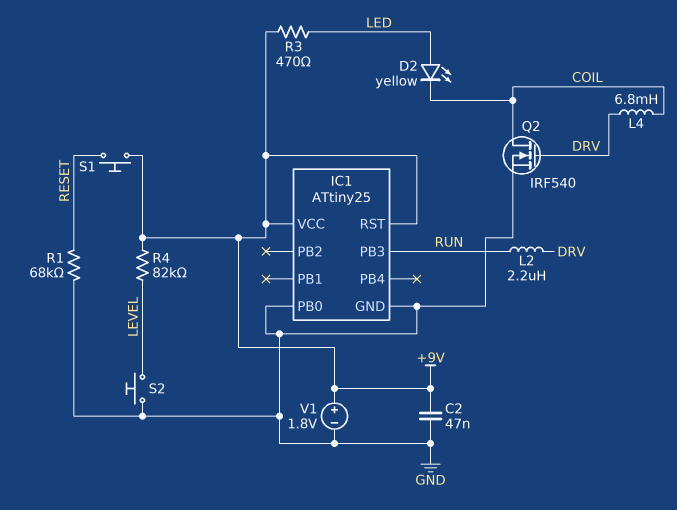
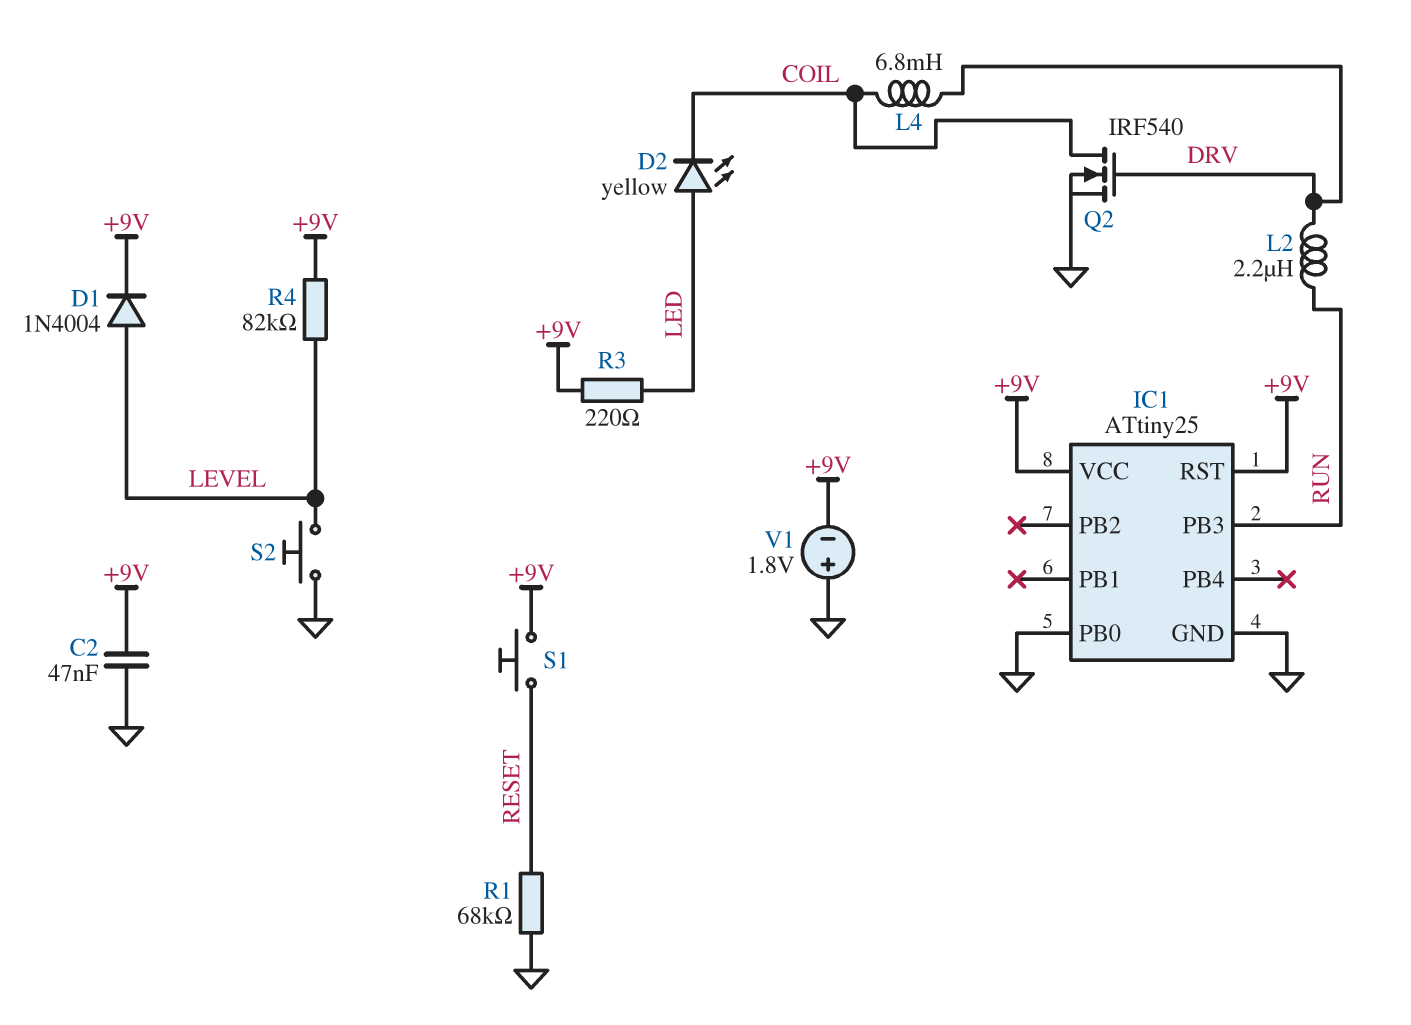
D1: none -> diode 1N4004 (A LEVEL, K +9V)
R3: 470 (+9V, LED) -> 220 (+9V, LED)
V1: 1.8V (plus +9V, minus GND) -> 1.8V (plus GND, minus +9V)

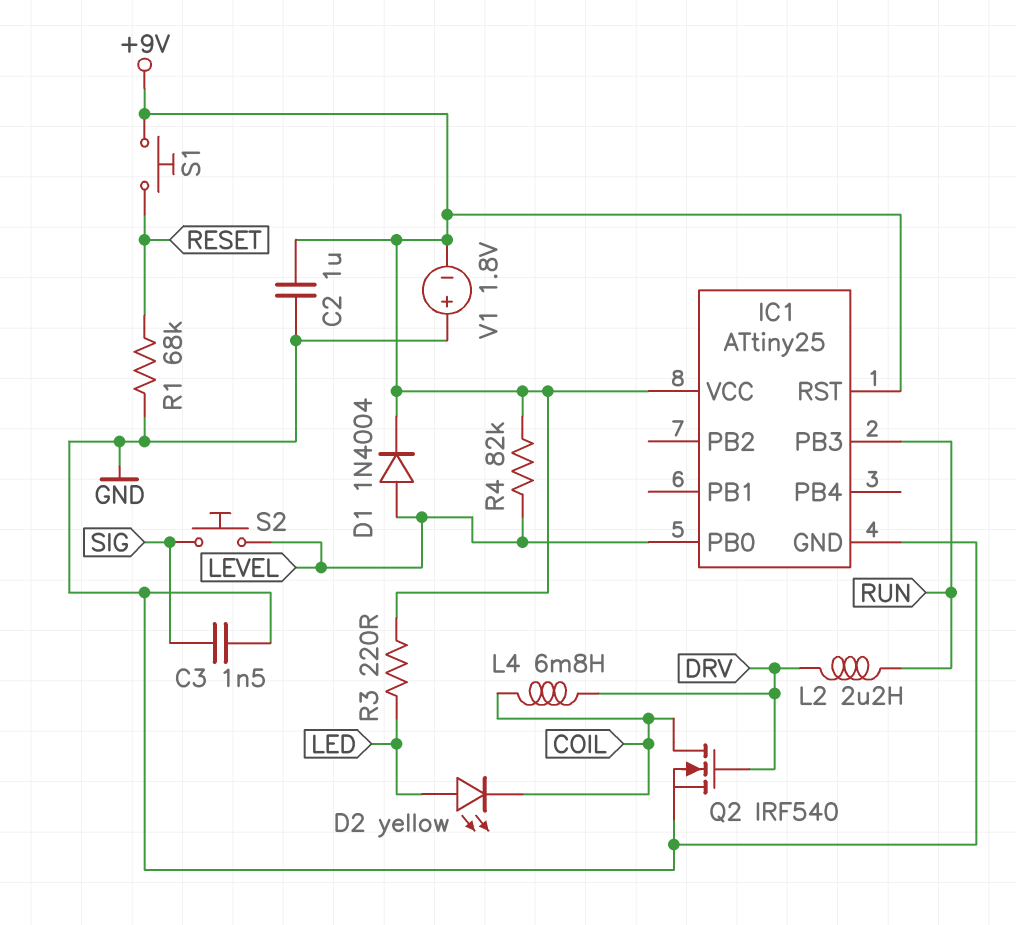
C2: 47nF (+9V, GND) -> 1uF (+9V, GND)
C3: none -> 1.5nF (GND, SIG)
IC1 pin PB0: GND -> LEVEL
S2: button (GND, LEVEL) -> button (LEVEL, SIG)

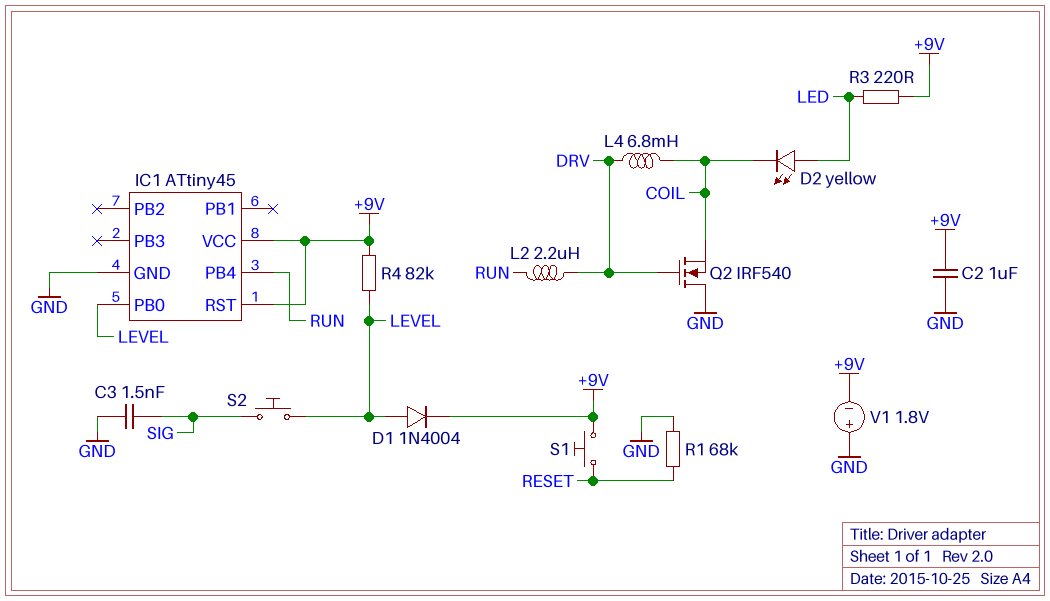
IC1: ATtiny25 -> ATtiny45
IC1 pin PB3: RUN -> none
IC1 pin PB4: none -> RUN
Q2: NMOS IRF540 (G DRV, D COIL, S GND) -> NMOS IRF540 (G DRV, D GND, S COIL)

